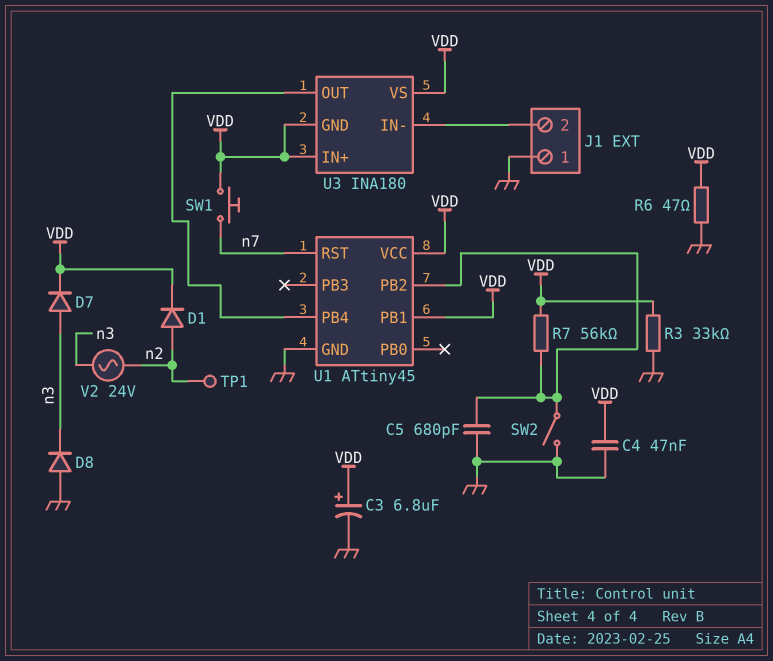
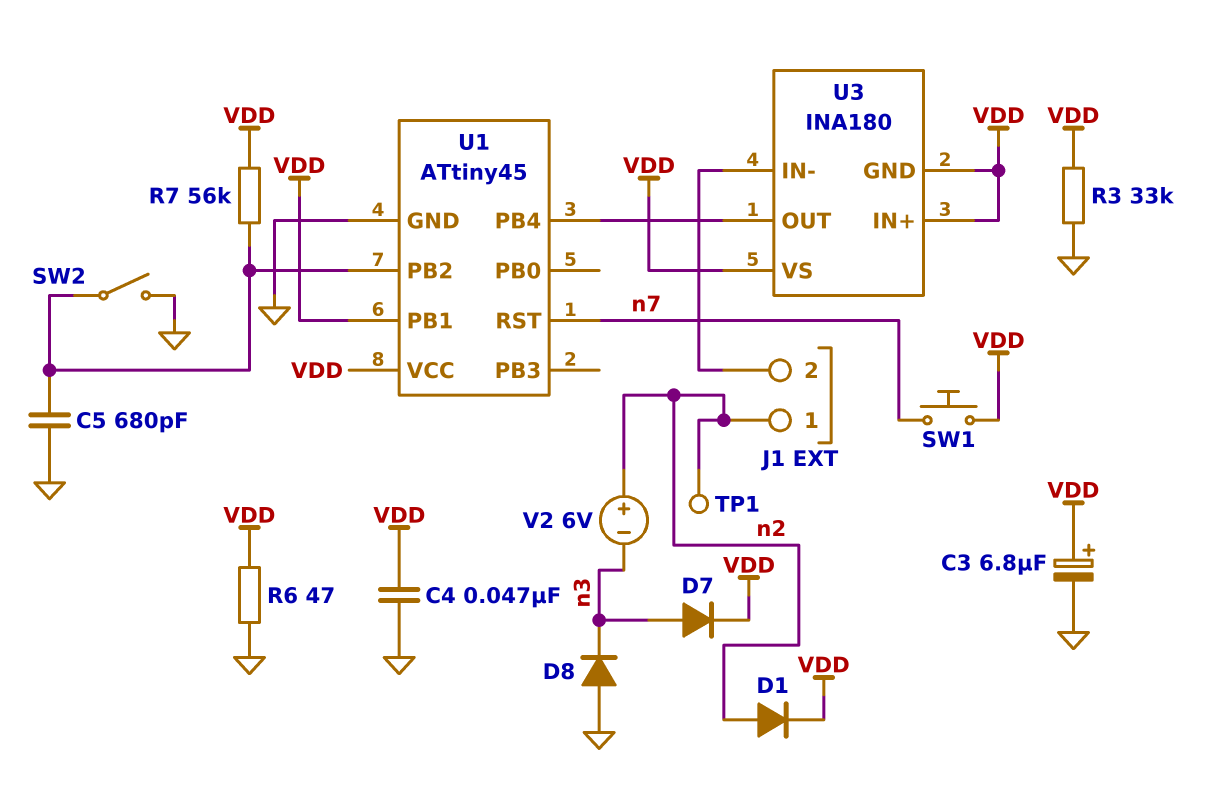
J1 pin 1: GND -> n2
V2: AC 24V (n2, n3) -> 6V (plus n2, minus n3)

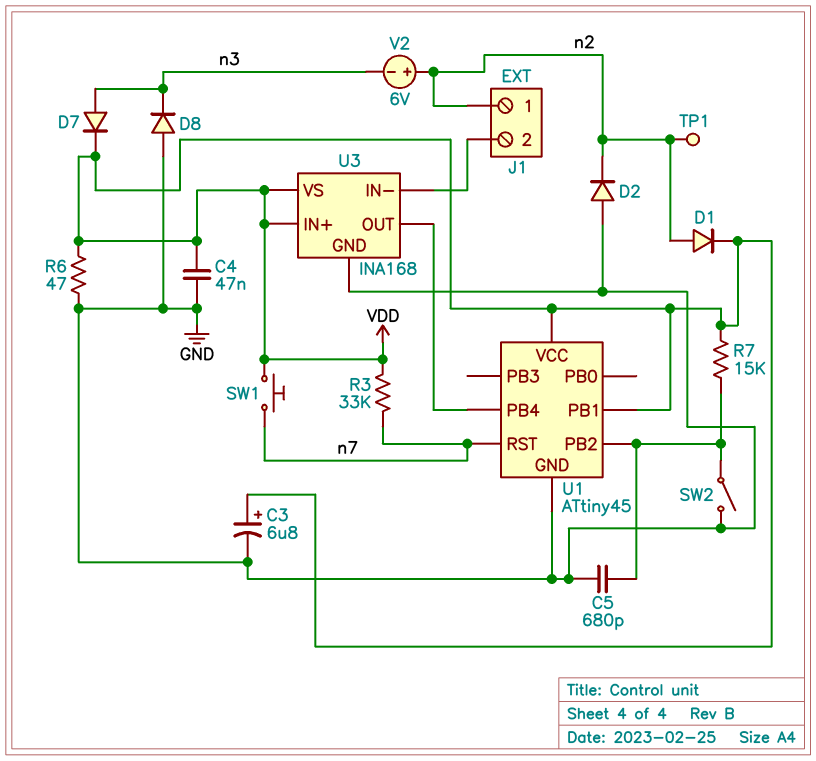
D2: none -> diode (A GND, K n2)
R3: 33k (GND, VDD) -> 33k (VDD, n7)
R7: 56k (U1/PB2, VDD) -> 15k (U1/PB2, VDD)
U3: INA180 -> INA168
U3 pin GND: VDD -> GND

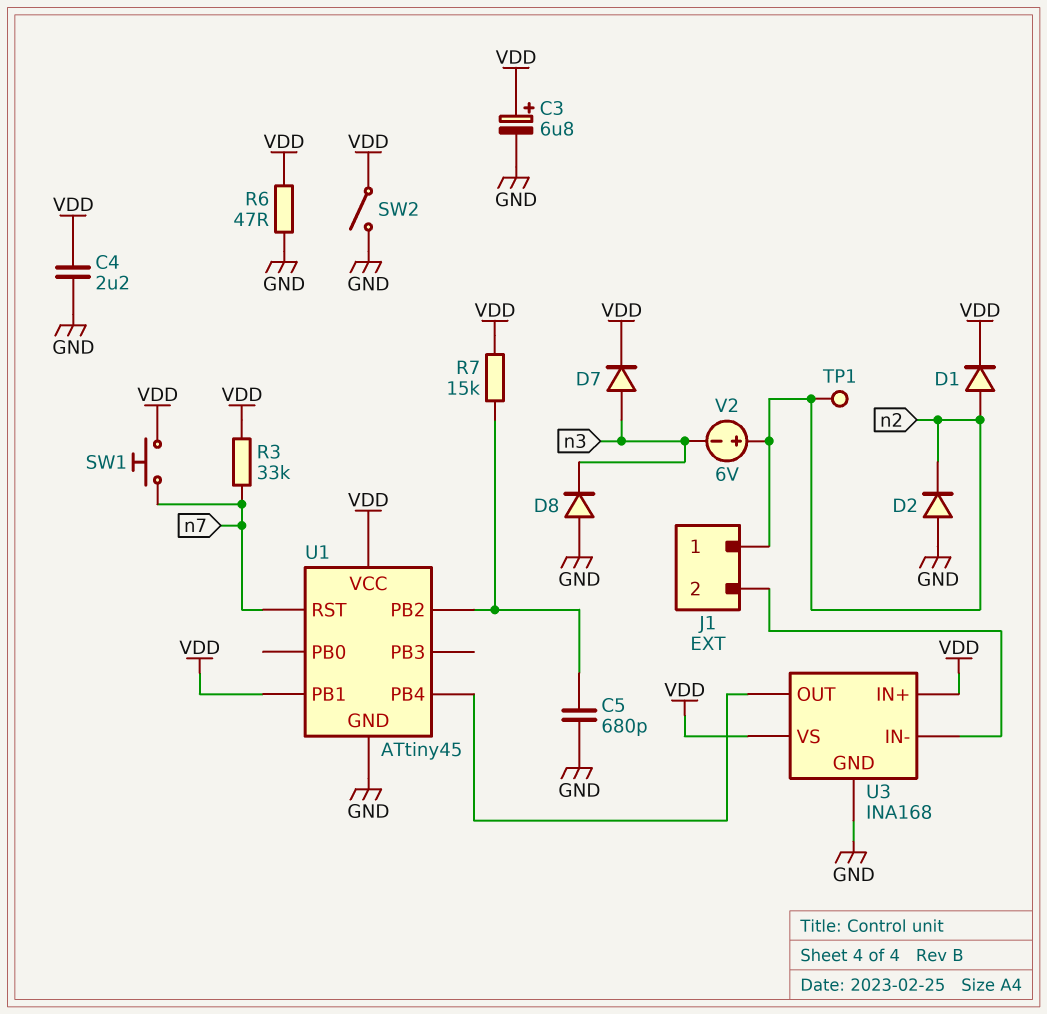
C4: 47nF (GND, VDD) -> 2.2uF (GND, VDD)
SW2: switch (GND, U1/PB2) -> switch (GND, VDD)

